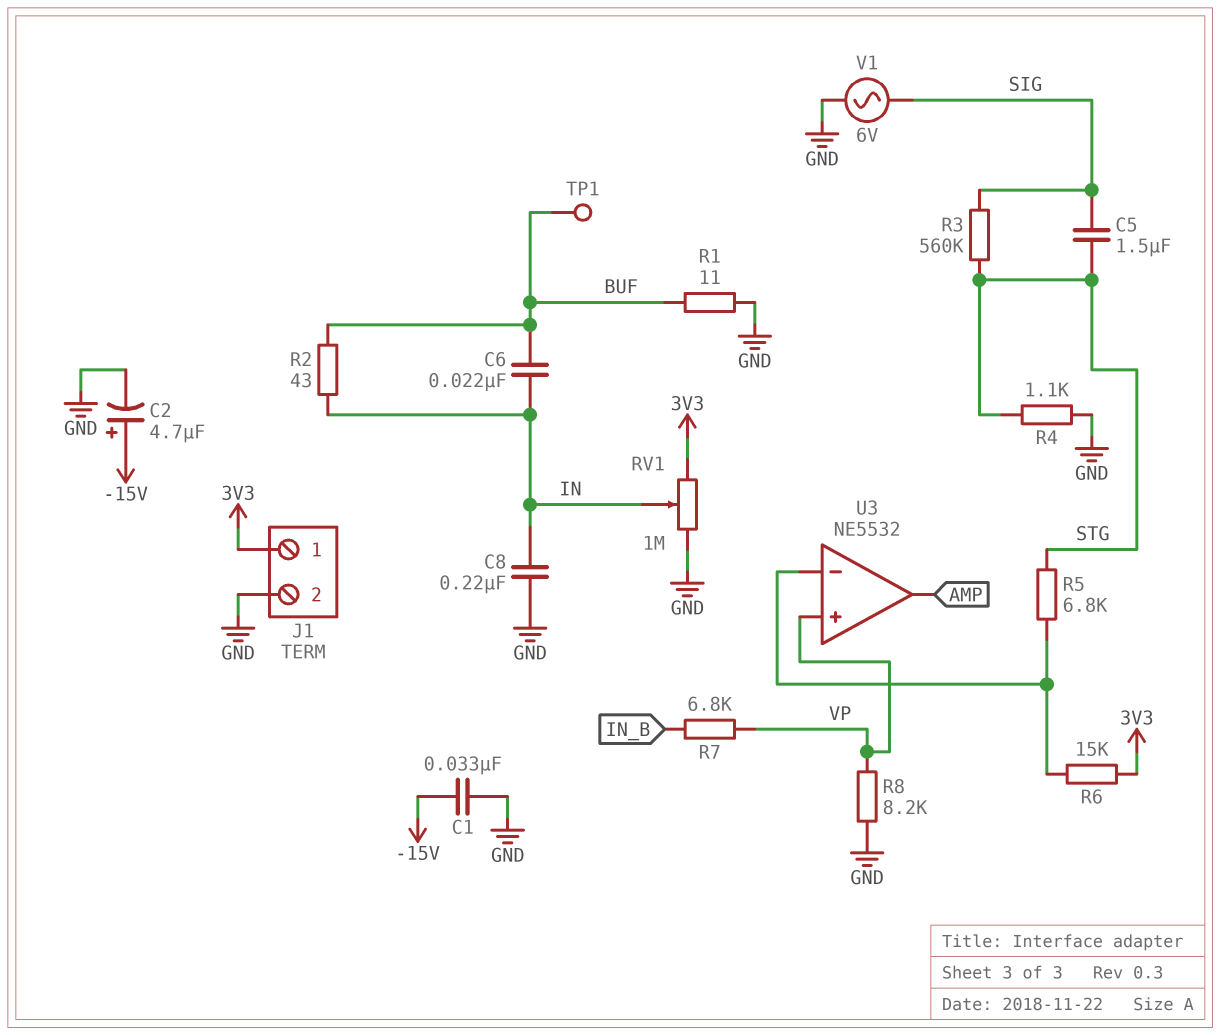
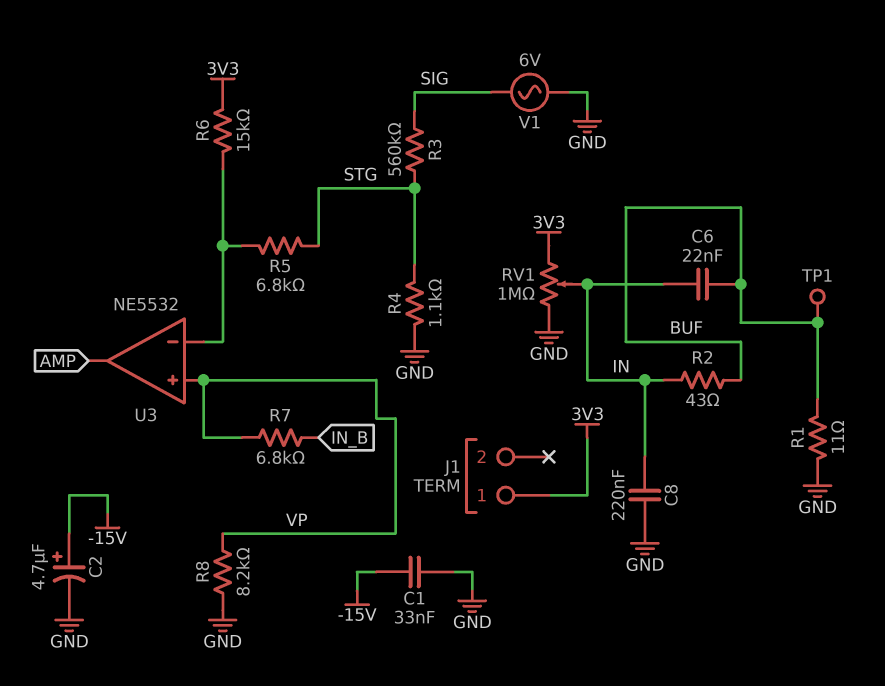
C5: 1.5uF (SIG, STG) -> none
J1 pin 2: GND -> none

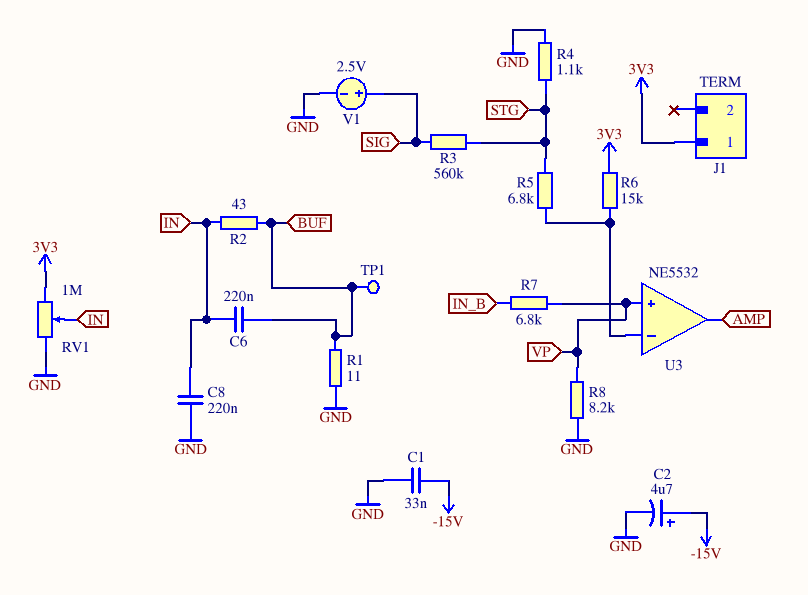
C6: 22nF (BUF, IN) -> 220nF (BUF, IN)
V1: AC 6V (GND, SIG) -> 2.5V (plus SIG, minus GND)

